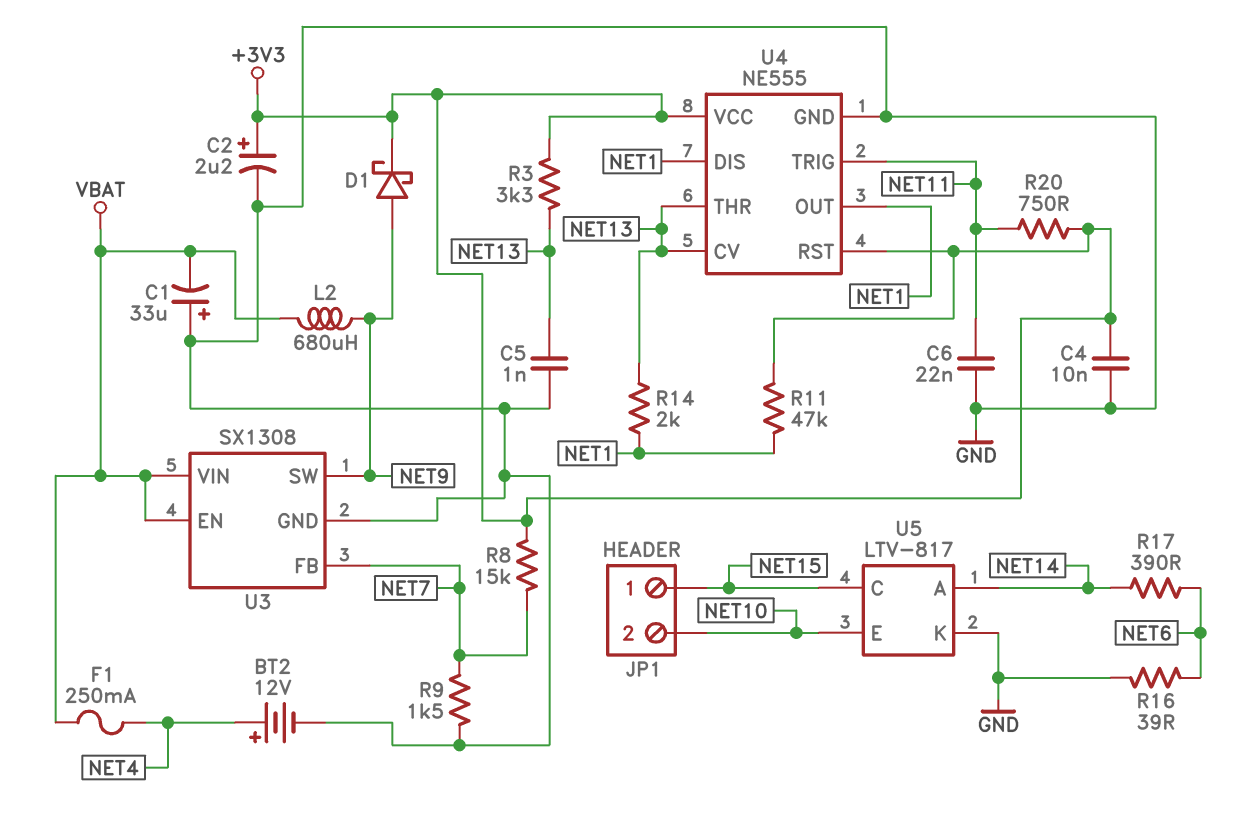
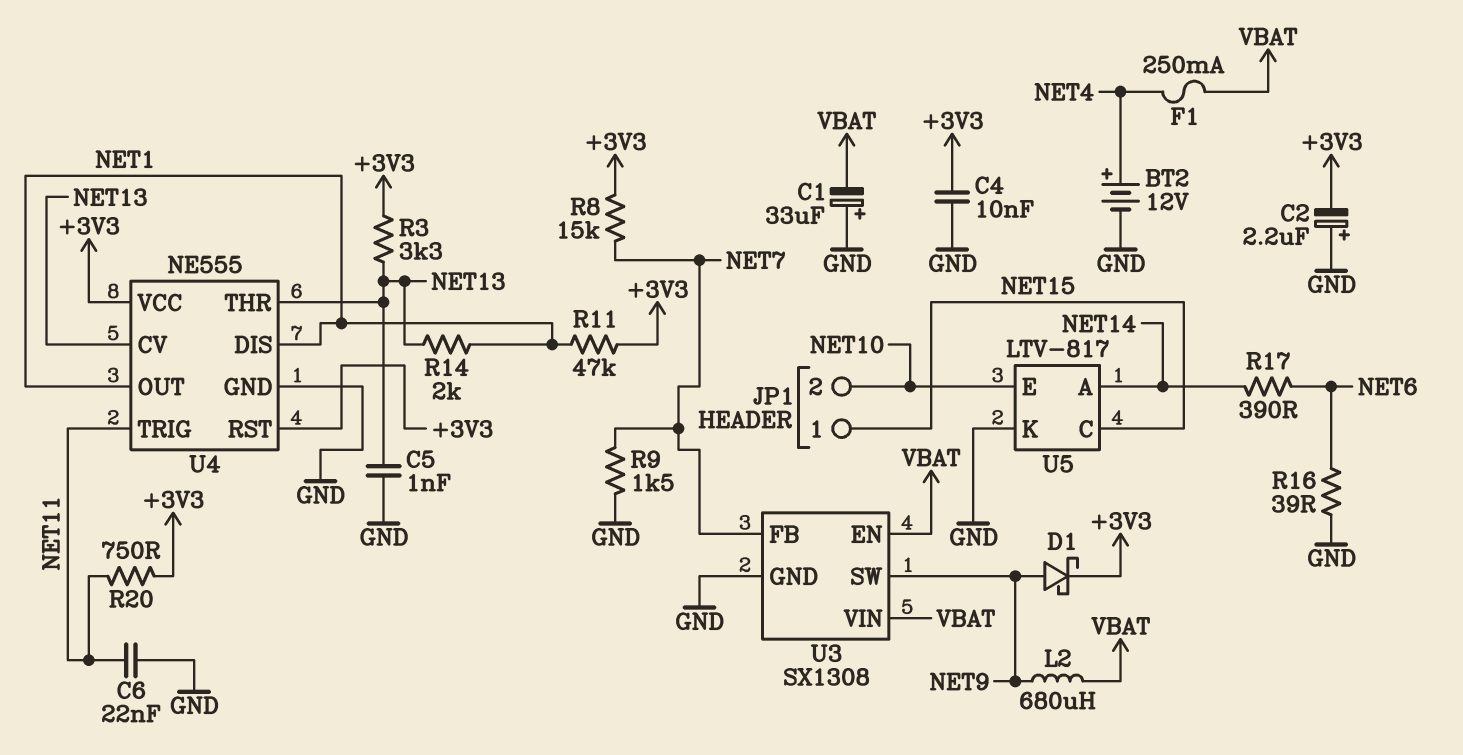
C2: 2.2uF (plus +3V3, minus GND) -> 2.2uF (plus GND, minus +3V3)

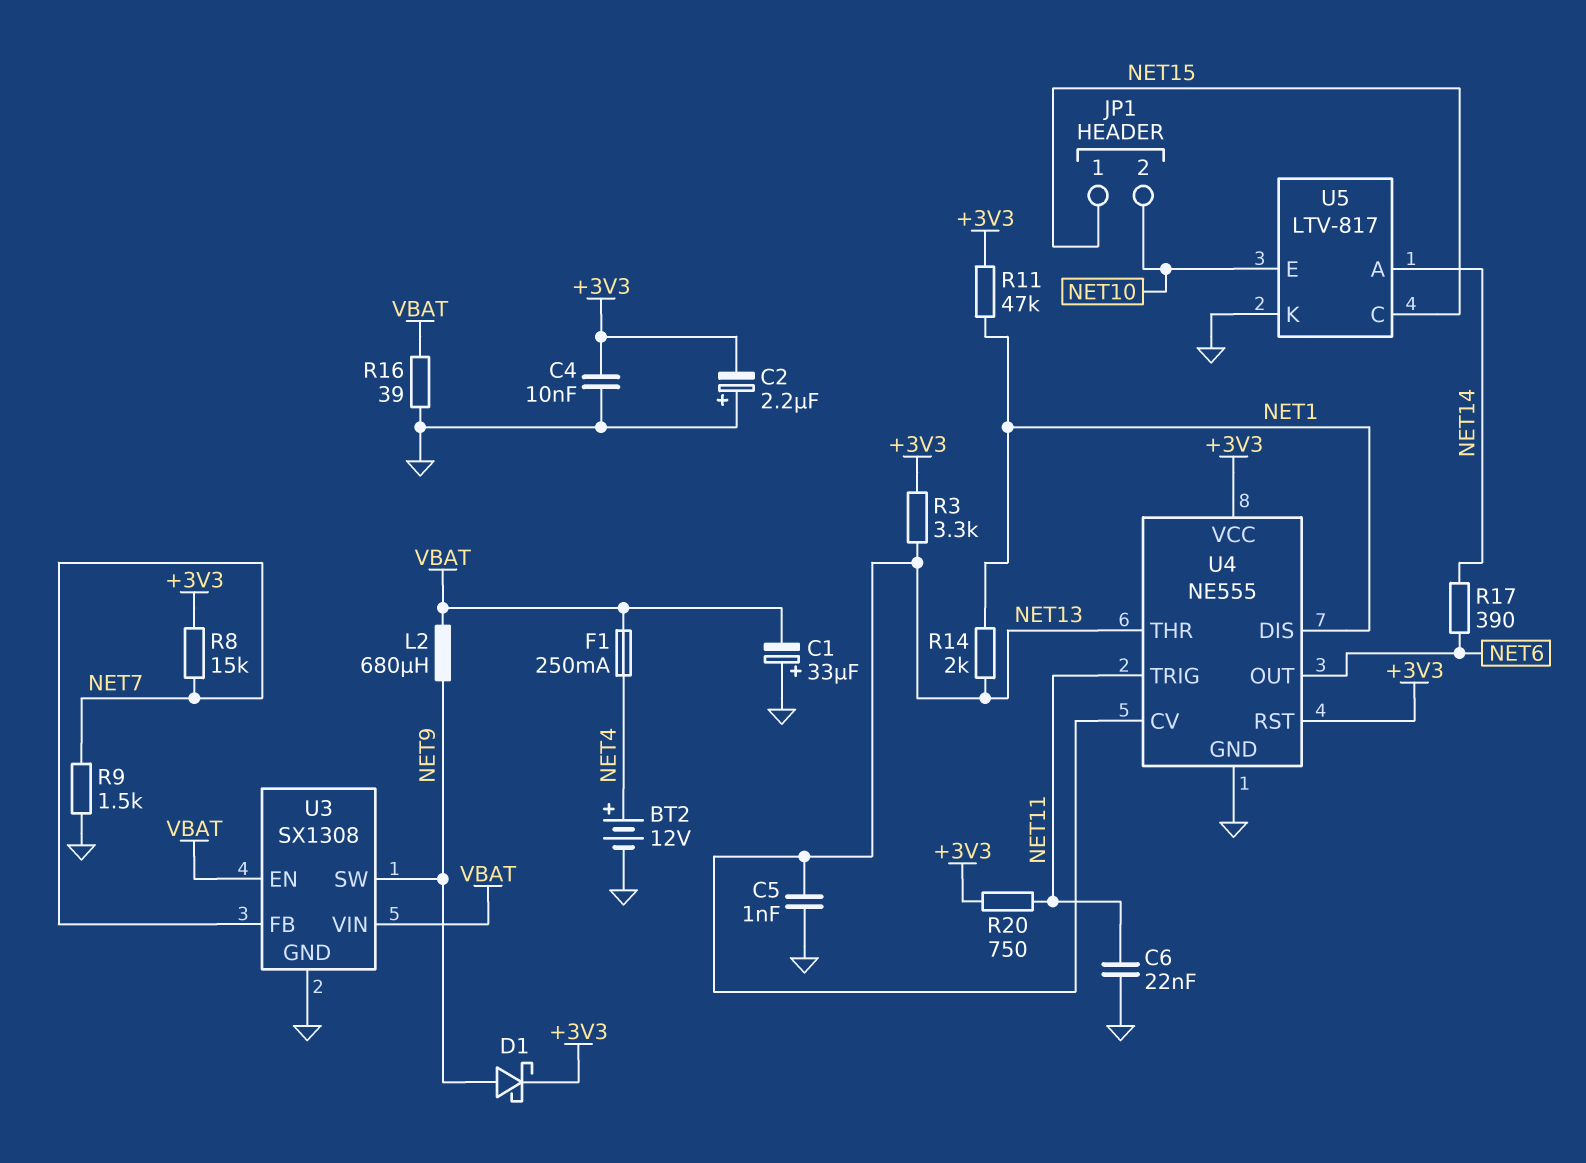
R16: 39 (GND, NET6) -> 39 (GND, VBAT)
U4 pin OUT: NET1 -> NET6

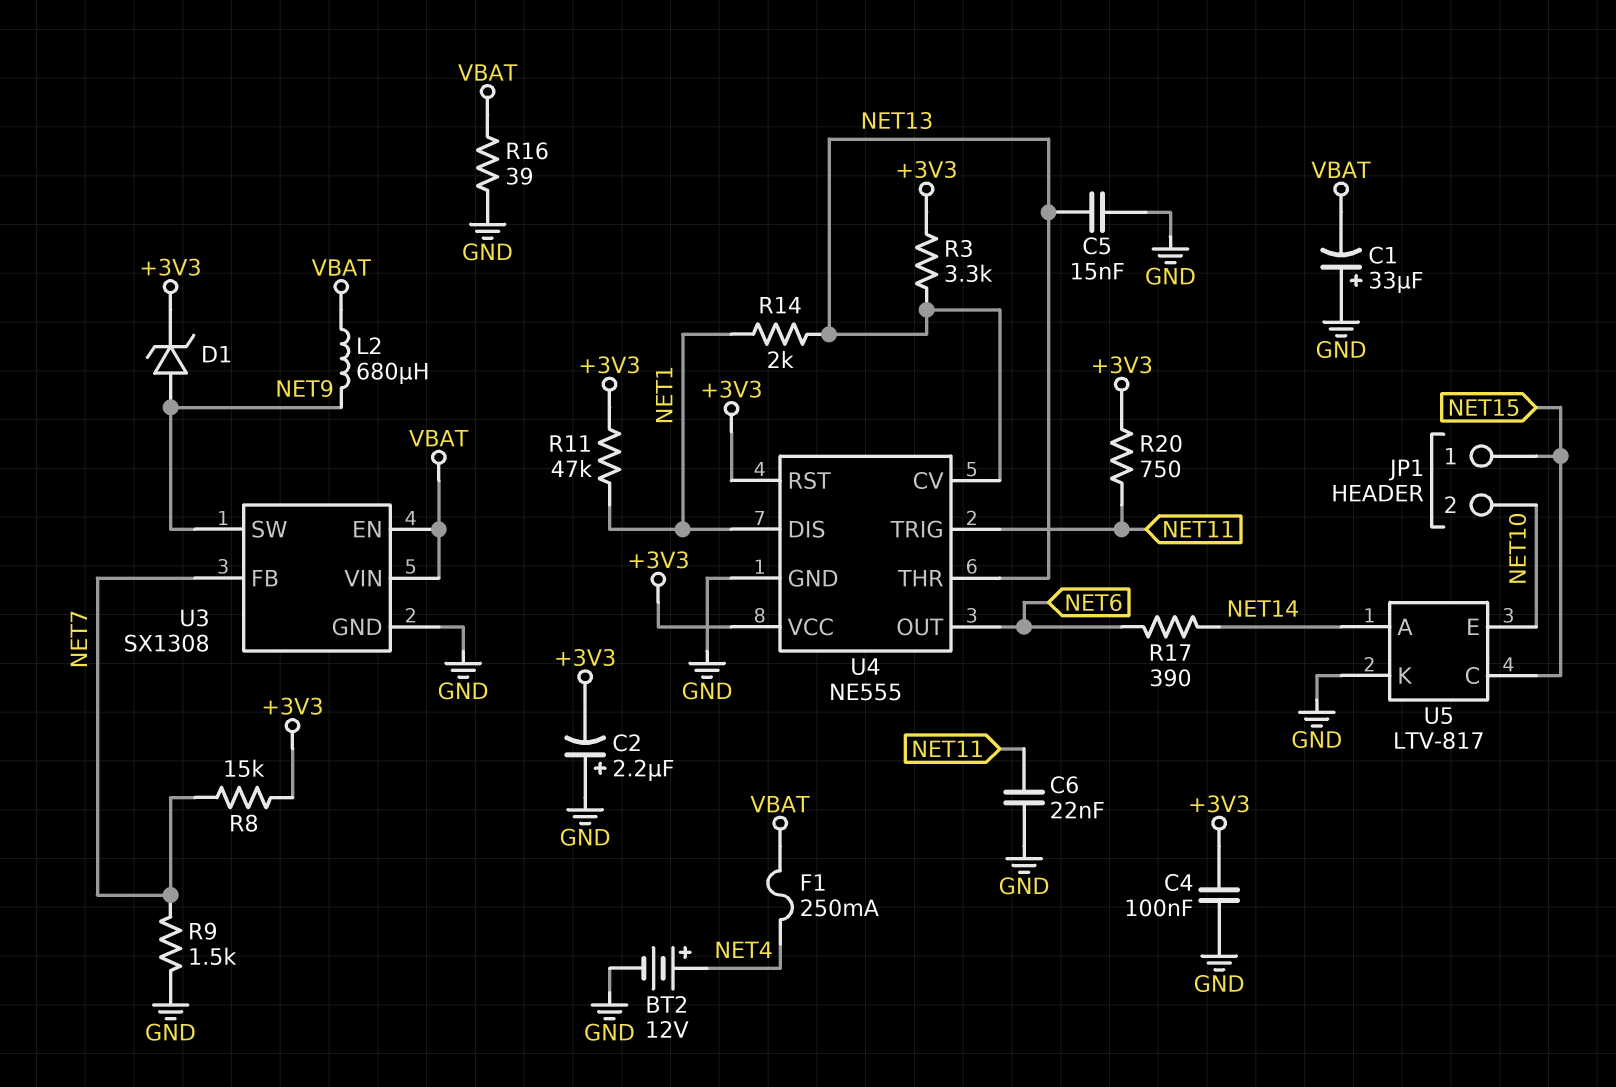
C4: 10nF (+3V3, GND) -> 100nF (+3V3, GND)
C5: 1nF (GND, NET13) -> 15nF (GND, NET13)
D1: schottky (A NET9, K +3V3) -> zener (A NET9, K +3V3)

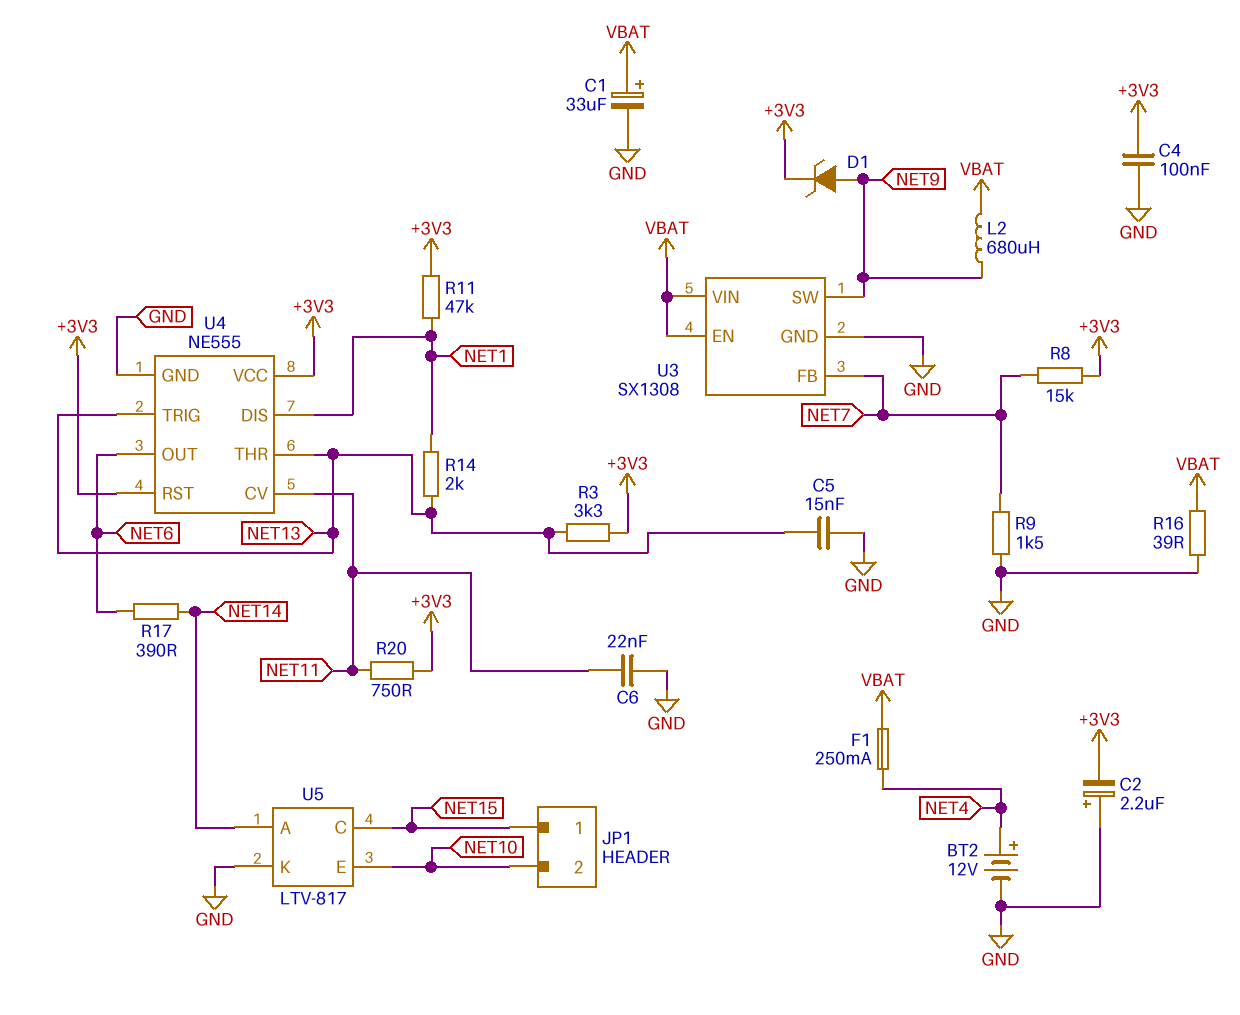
C1: 33uF (plus GND, minus VBAT) -> 33uF (plus VBAT, minus GND)
U4 pin CV: NET13 -> NET11
U4 pin TRIG: NET11 -> NET13

